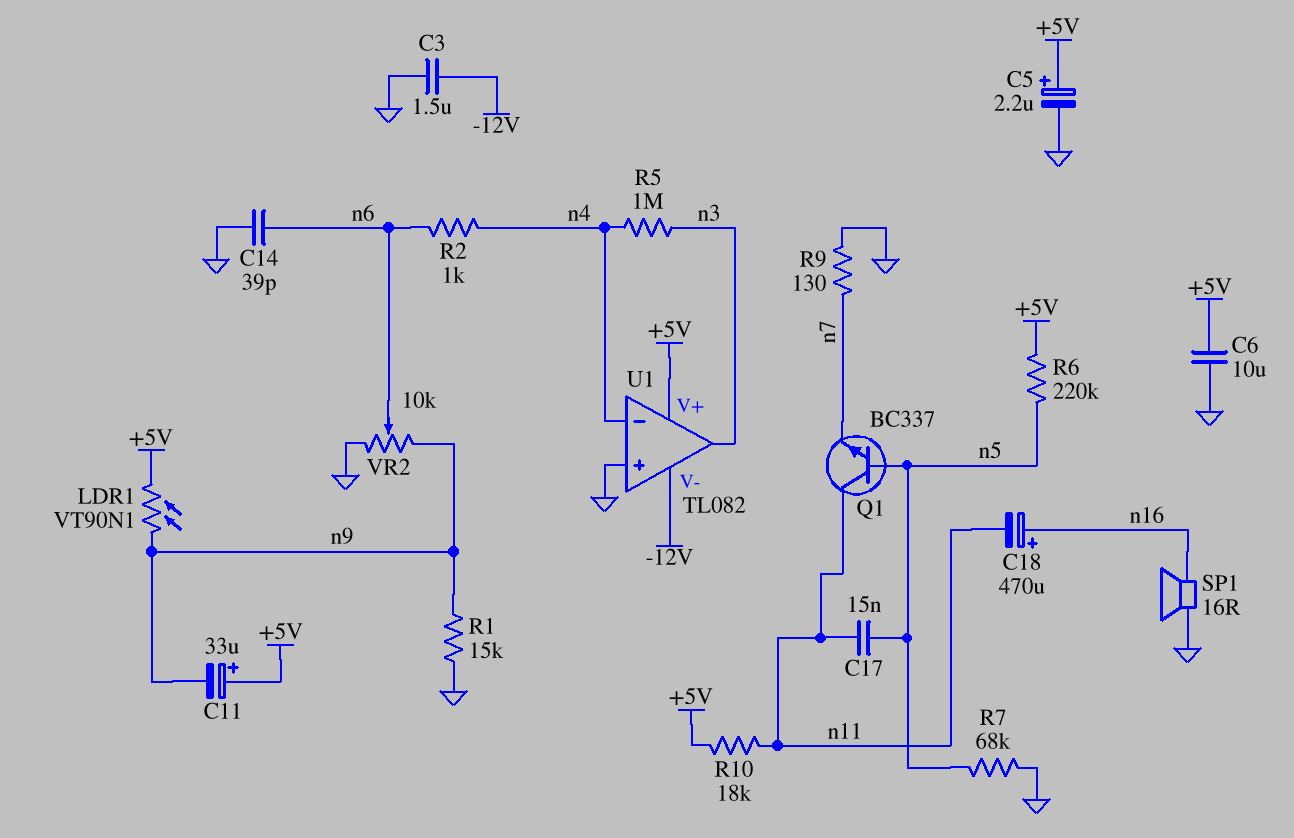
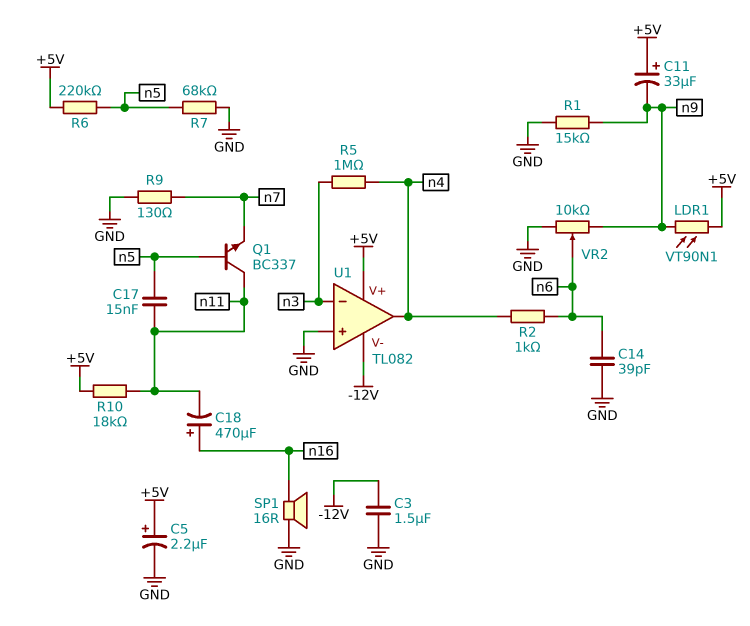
C6: 10uF (+5V, GND) -> none
U1 pin in-: n4 -> n3
U1 pin out: n3 -> n4

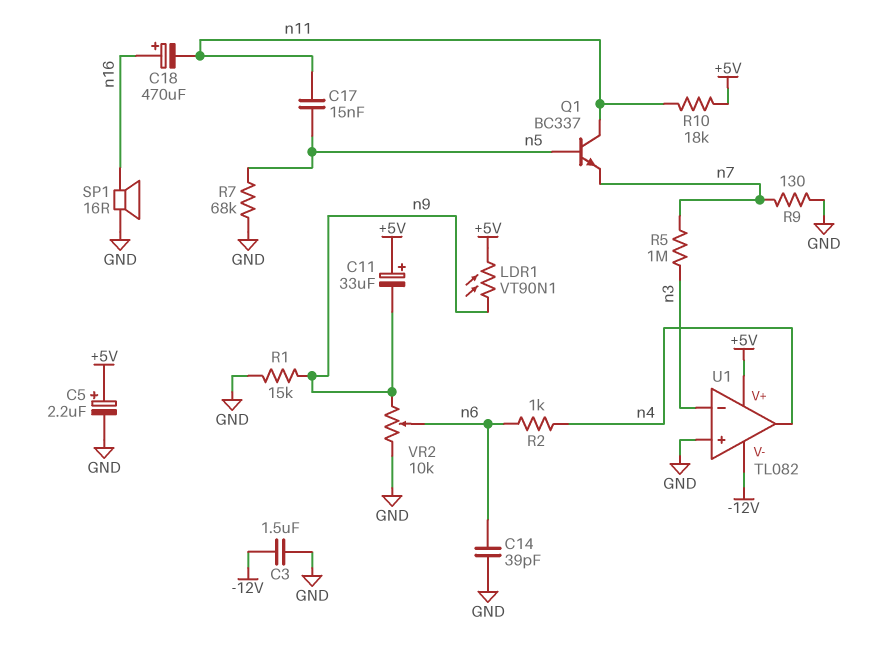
R5: 1M (n3, n4) -> 1M (n3, n7)
R6: 220k (+5V, n5) -> none

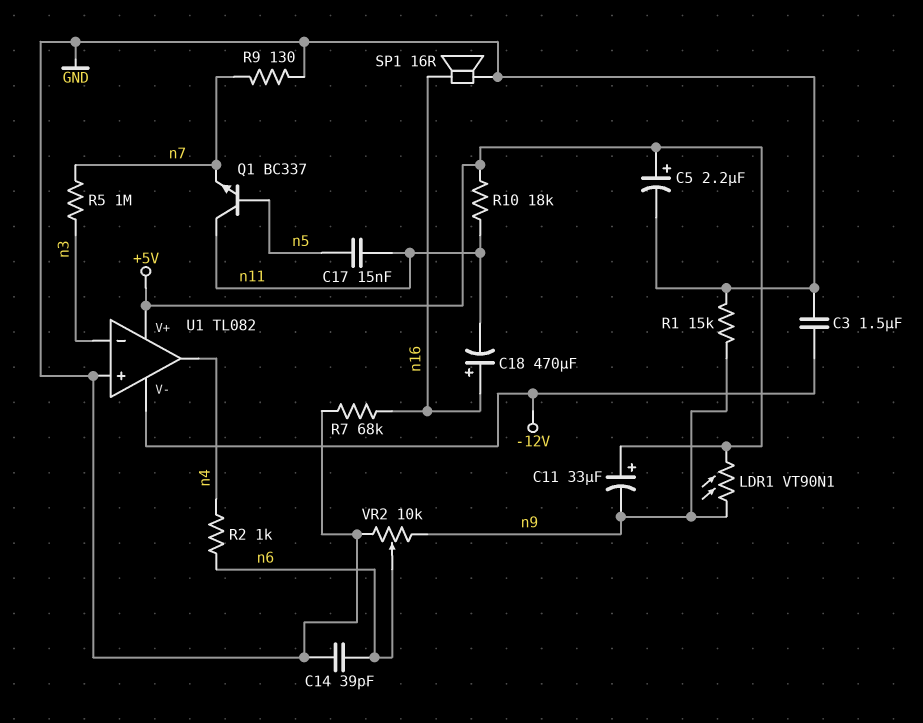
R7: 68k (GND, n5) -> 68k (GND, n16)

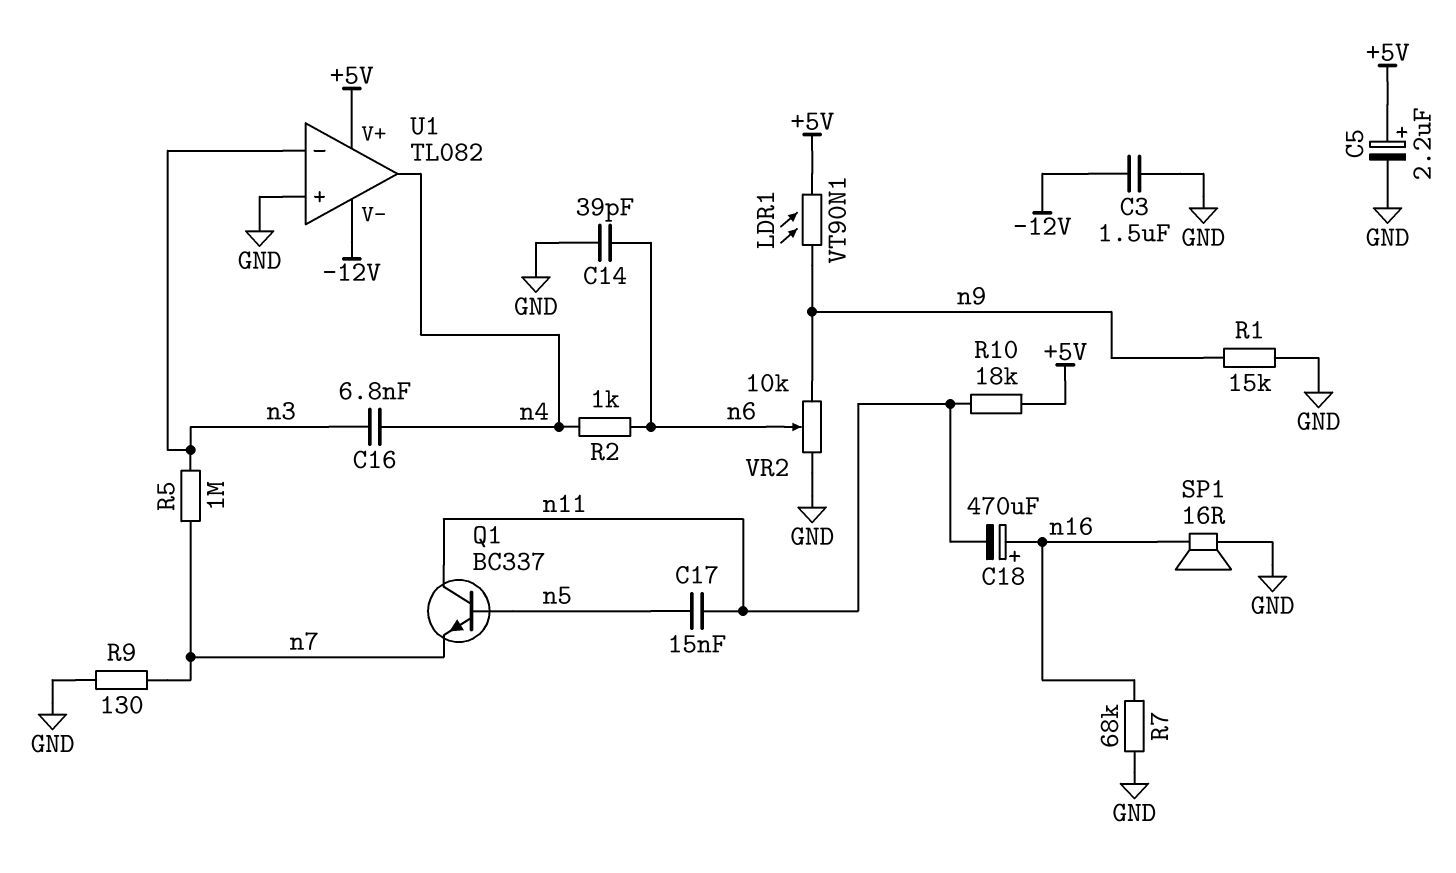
C11: 33uF (plus +5V, minus n9) -> none
C16: none -> 6.8nF (n3, n4)

